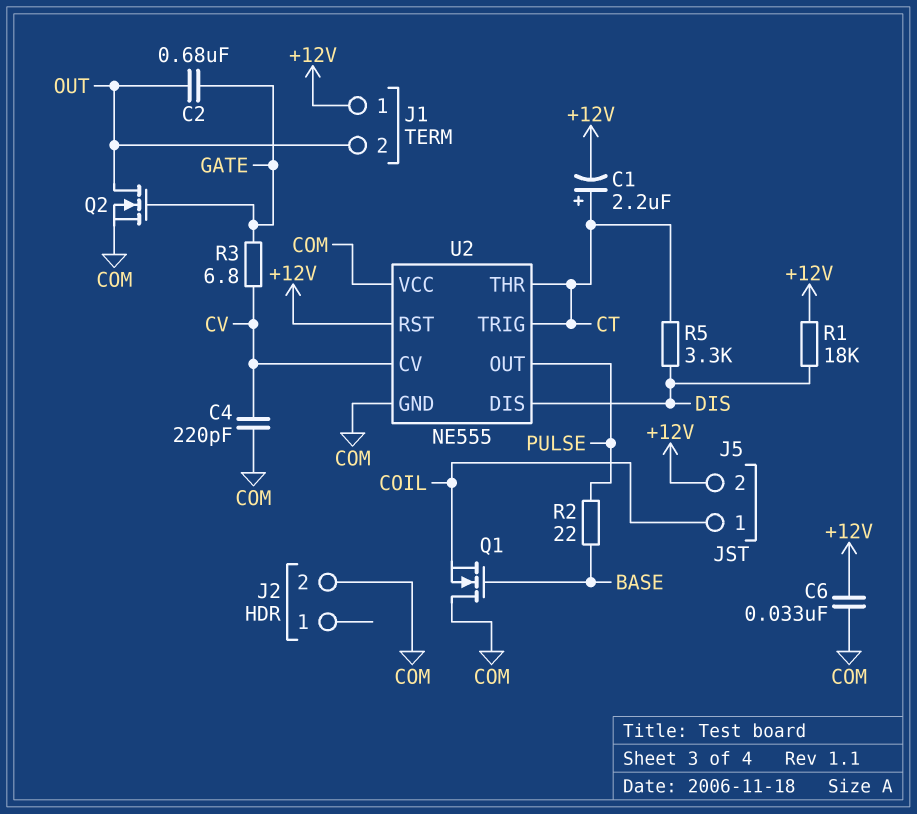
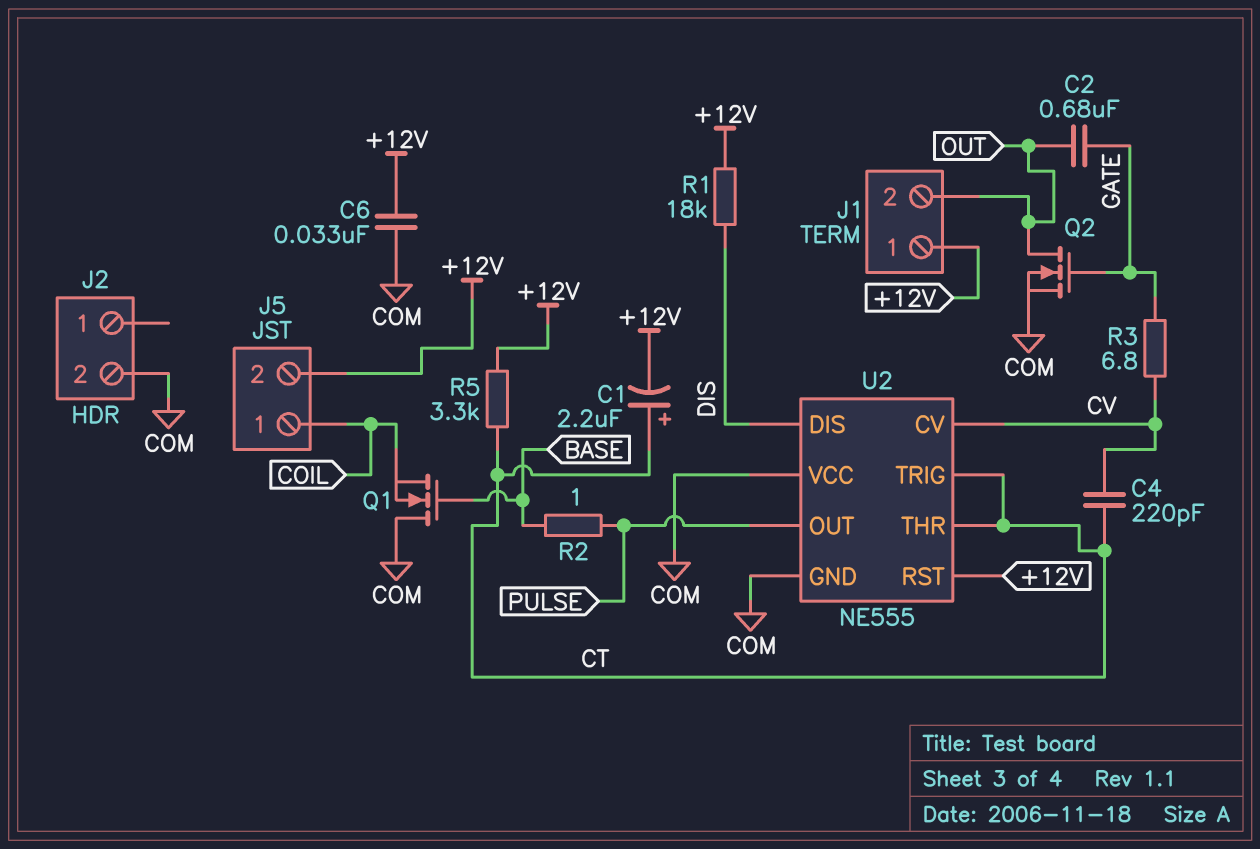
C4: 220pF (COM, CV) -> 220pF (CT, CV)
R2: 22 (BASE, PULSE) -> 1 (BASE, PULSE)
R5: 3.3k (CT, DIS) -> 3.3k (+12V, CT)

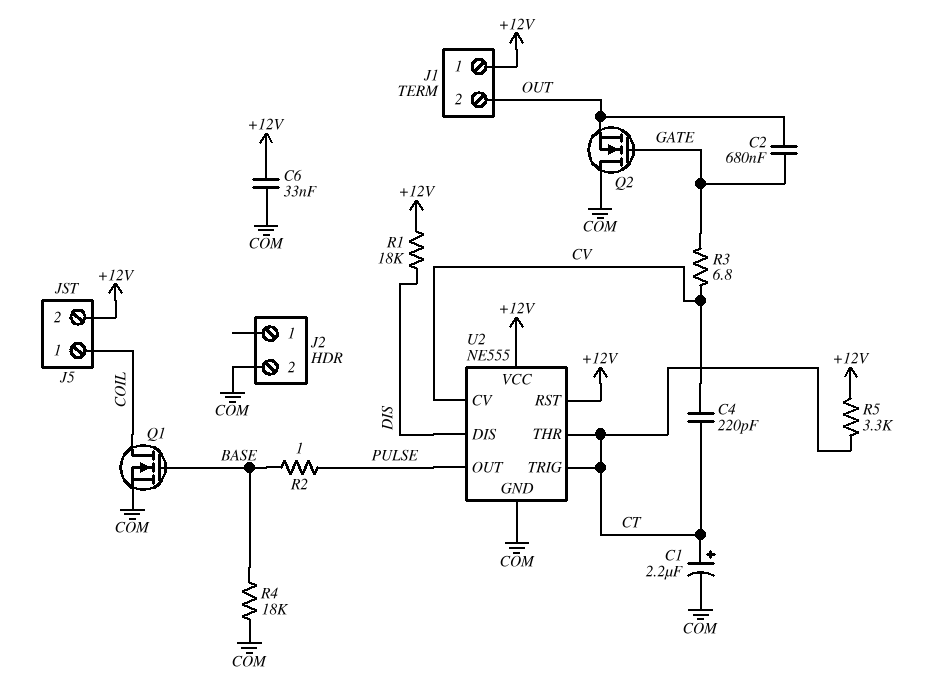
C1: 2.2uF (plus CT, minus +12V) -> 2.2uF (plus CT, minus COM)
Q1: NMOS (G BASE, D COM, S COIL) -> NMOS (G BASE, D COIL, S COM)
Q2: NMOS (G GATE, D OUT, S COM) -> NMOS (G GATE, D COM, S OUT)
R4: none -> 18k (BASE, COM)
U2 pin VCC: COM -> +12V

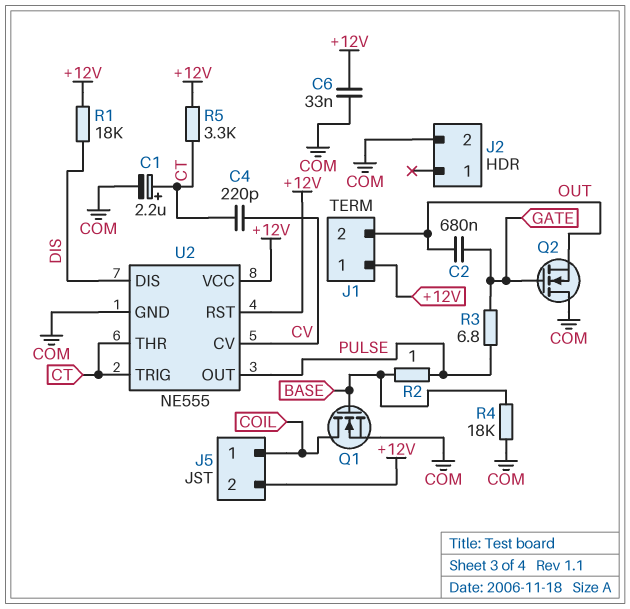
R3: 6.8 (CV, GATE) -> 6.8 (GATE, PULSE)

